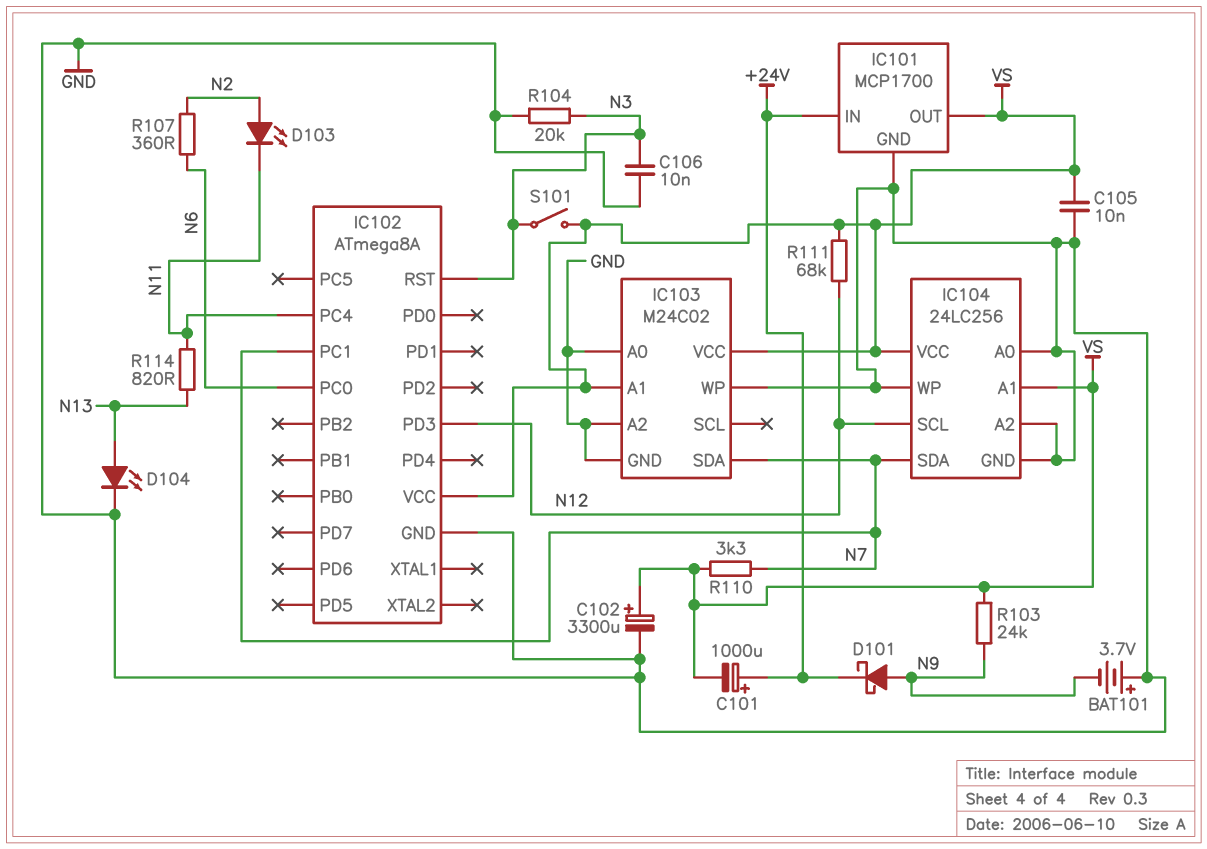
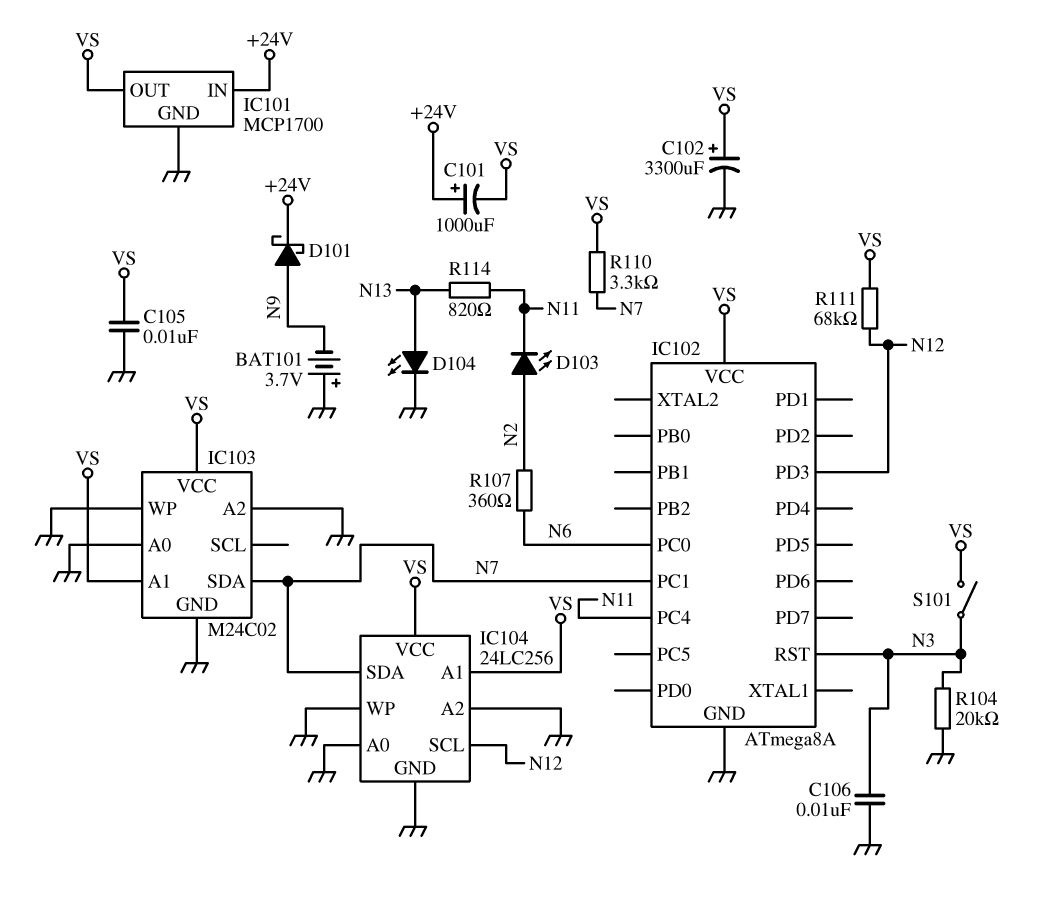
R103: 24k (N9, VS) -> none

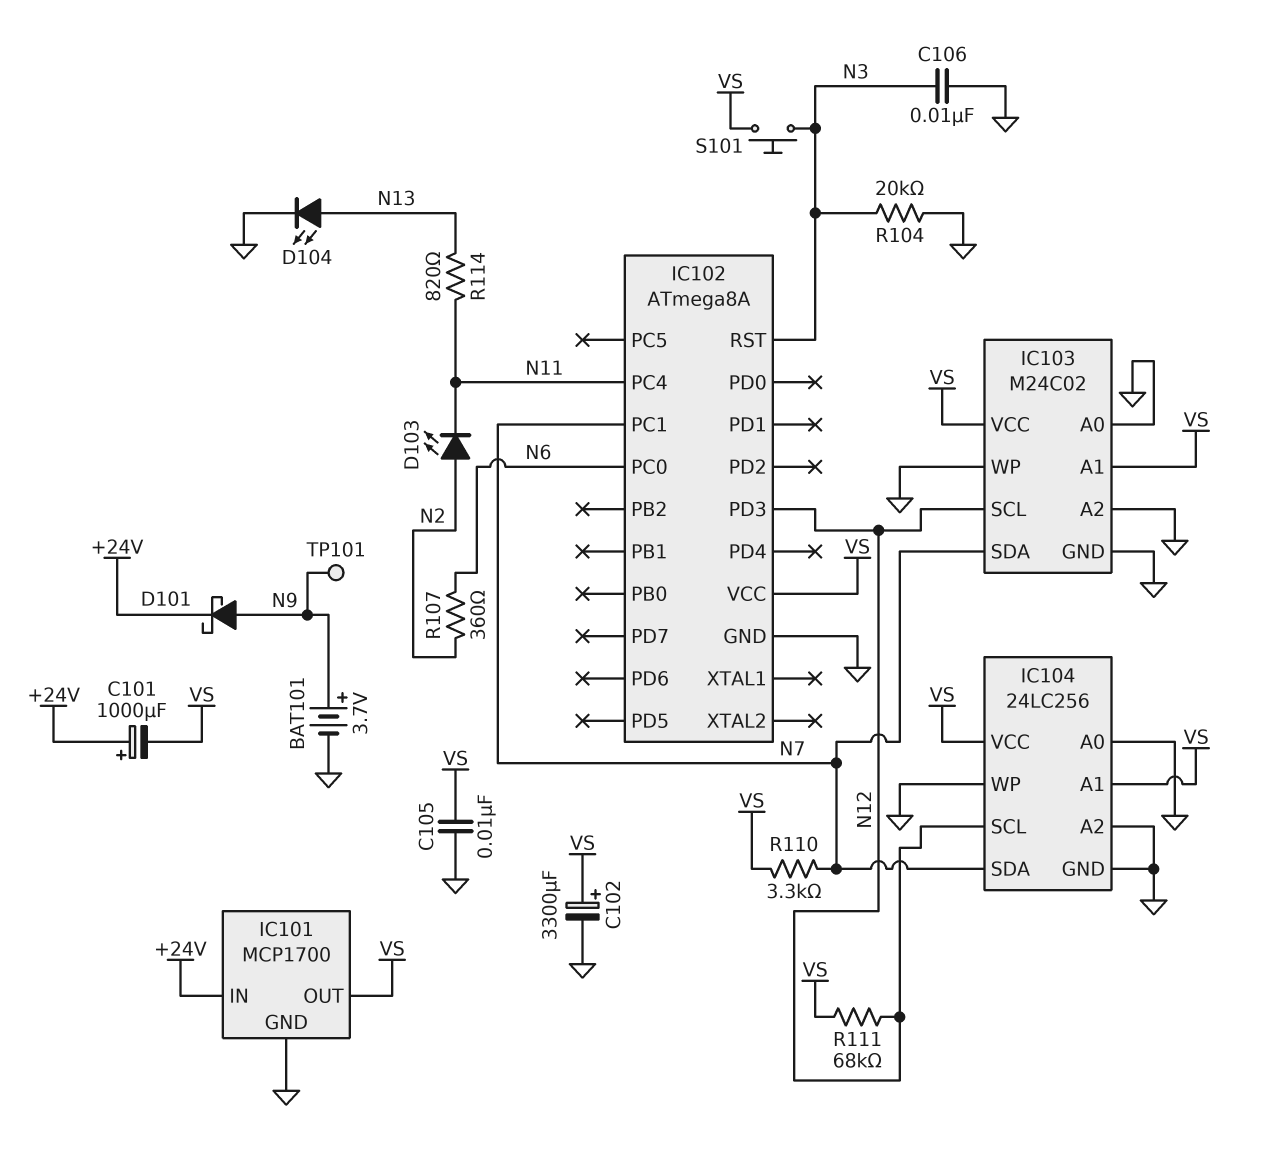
BAT101: 3.7V (plus GND, minus N9) -> 3.7V (plus N9, minus GND)
IC103 pin SCL: none -> N12
S101: switch (N3, VS) -> button (N3, VS)
TP101: none -> test point (N9)

